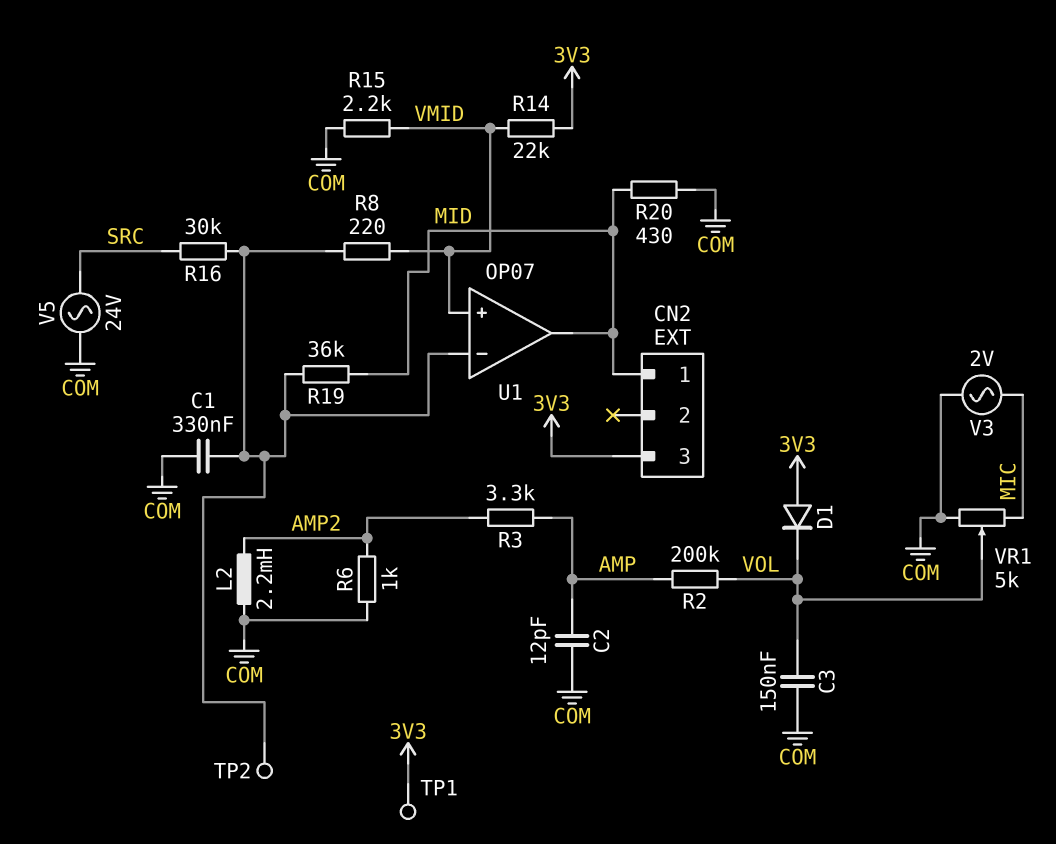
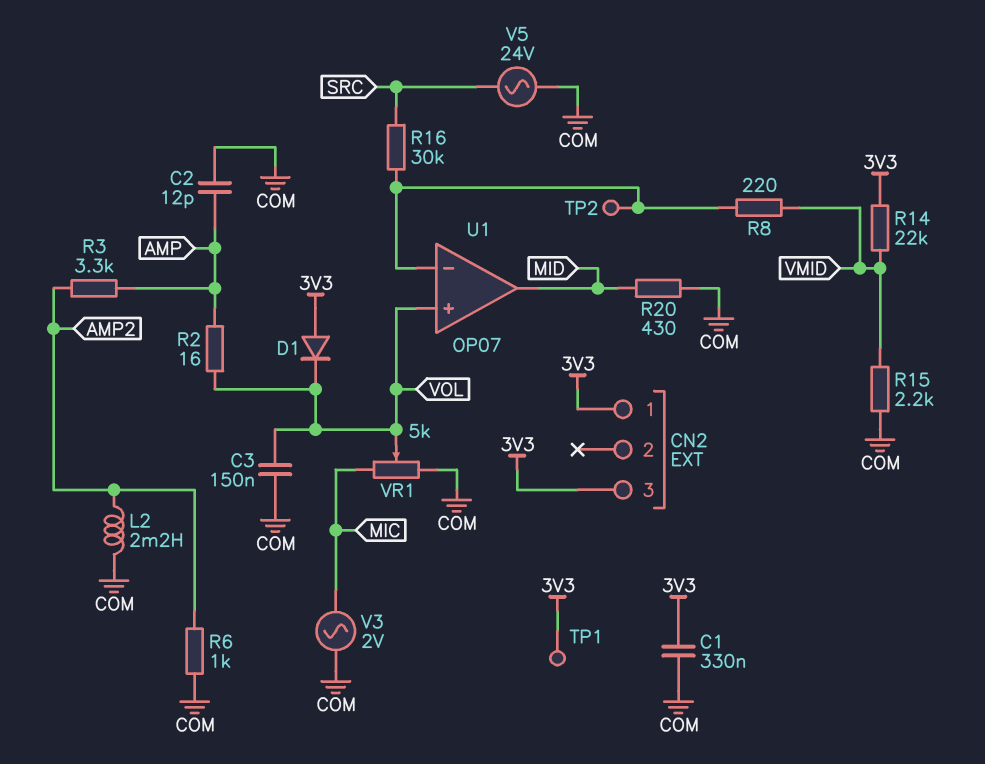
C1: 330nF (COM, U1/in-) -> 330nF (3V3, COM)
CN2 pin 1: MID -> 3V3
R2: 200k (AMP, VOL) -> 16 (AMP, VOL)
R19: 36k (MID, U1/in-) -> none
U1 pin in+: VMID -> VOL

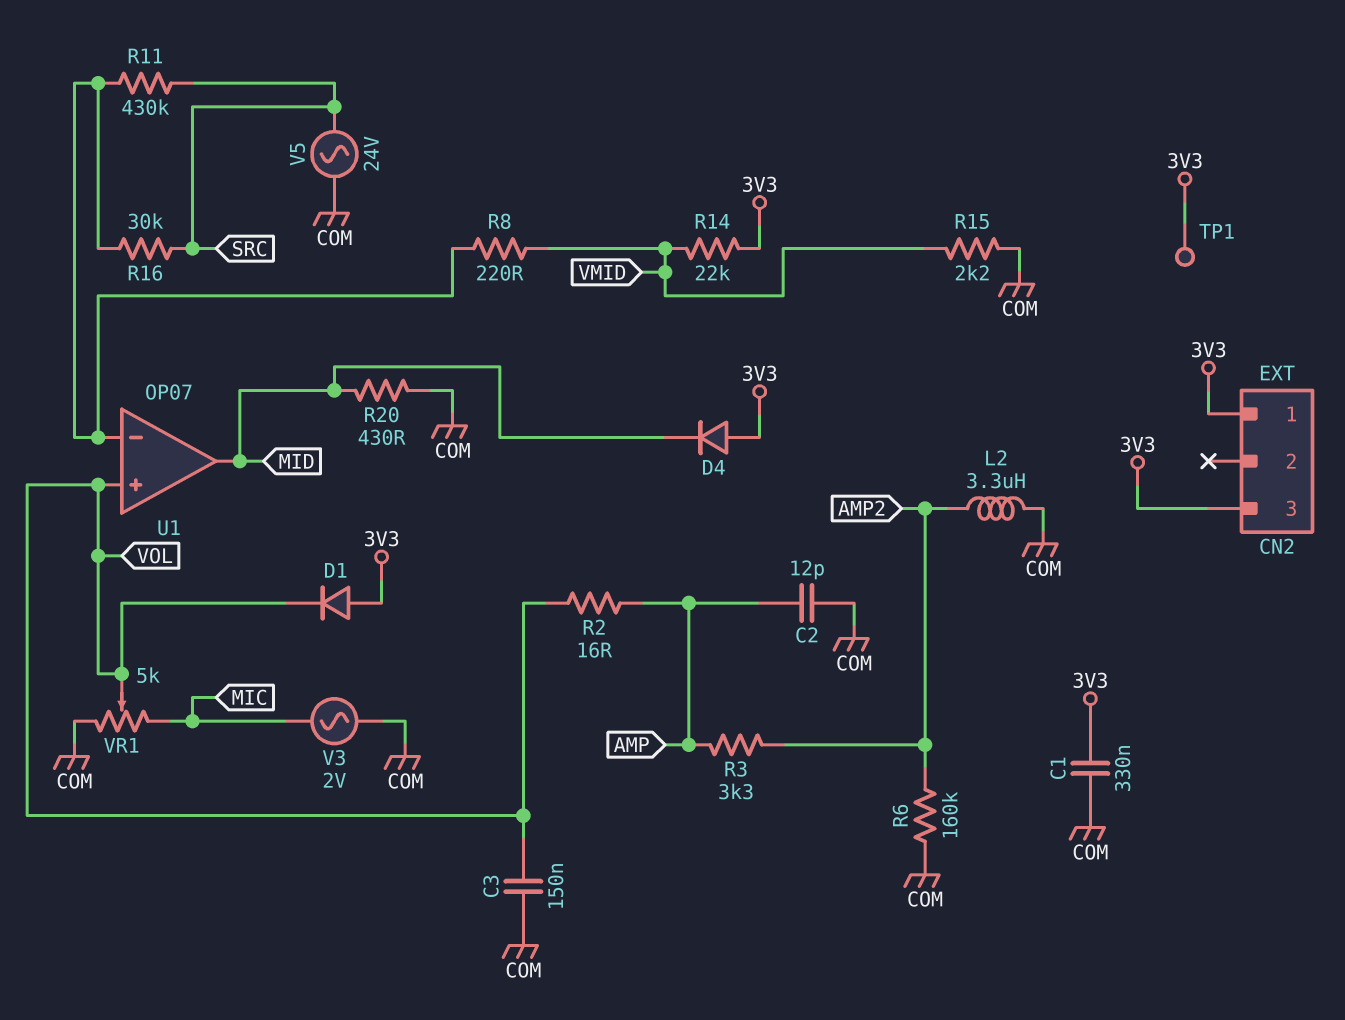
D4: none -> diode (A 3V3, K MID)
L2: 2.2mH (AMP2, COM) -> 3.3uH (AMP2, COM)
R6: 1k (AMP2, COM) -> 160k (AMP2, COM)
R11: none -> 430k (SRC, U1/in-)
TP2: test point (U1/in-) -> none

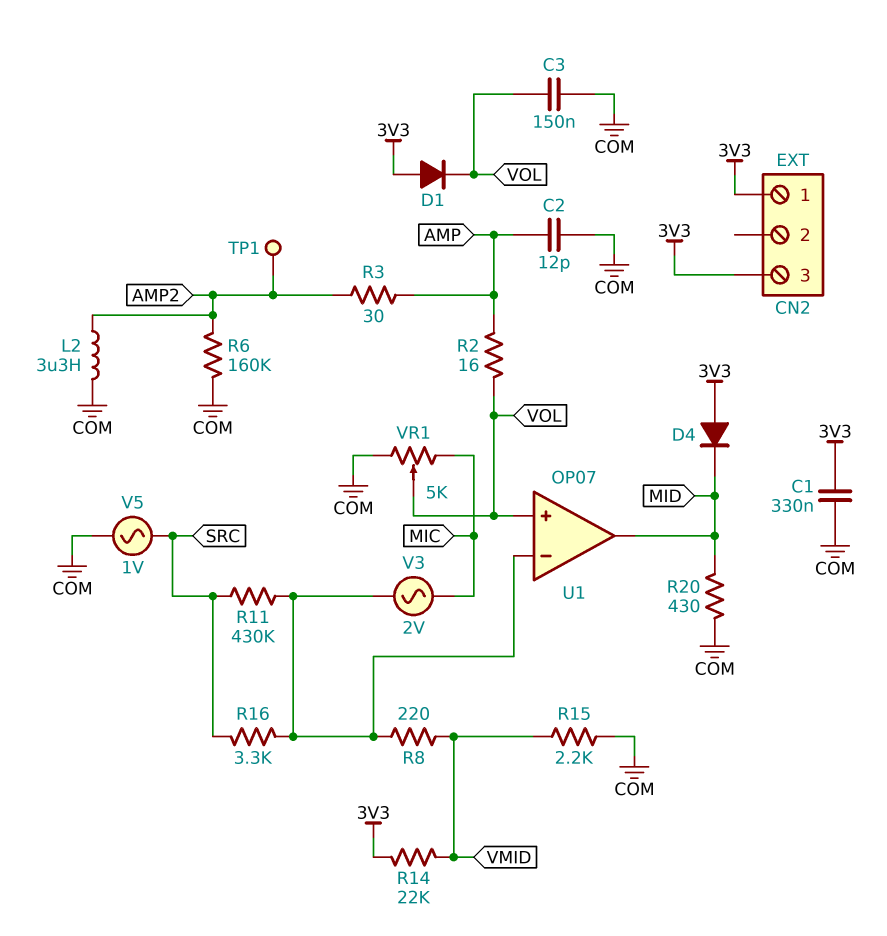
R3: 3.3k (AMP, AMP2) -> 30 (AMP, AMP2)
R16: 30k (SRC, U1/in-) -> 3.3k (SRC, U1/in-)
TP1: test point (3V3) -> test point (AMP2)
V3: AC 2V (COM, MIC) -> AC 2V (MIC, U1/in-)
V5: AC 24V (COM, SRC) -> AC 1V (COM, SRC)

